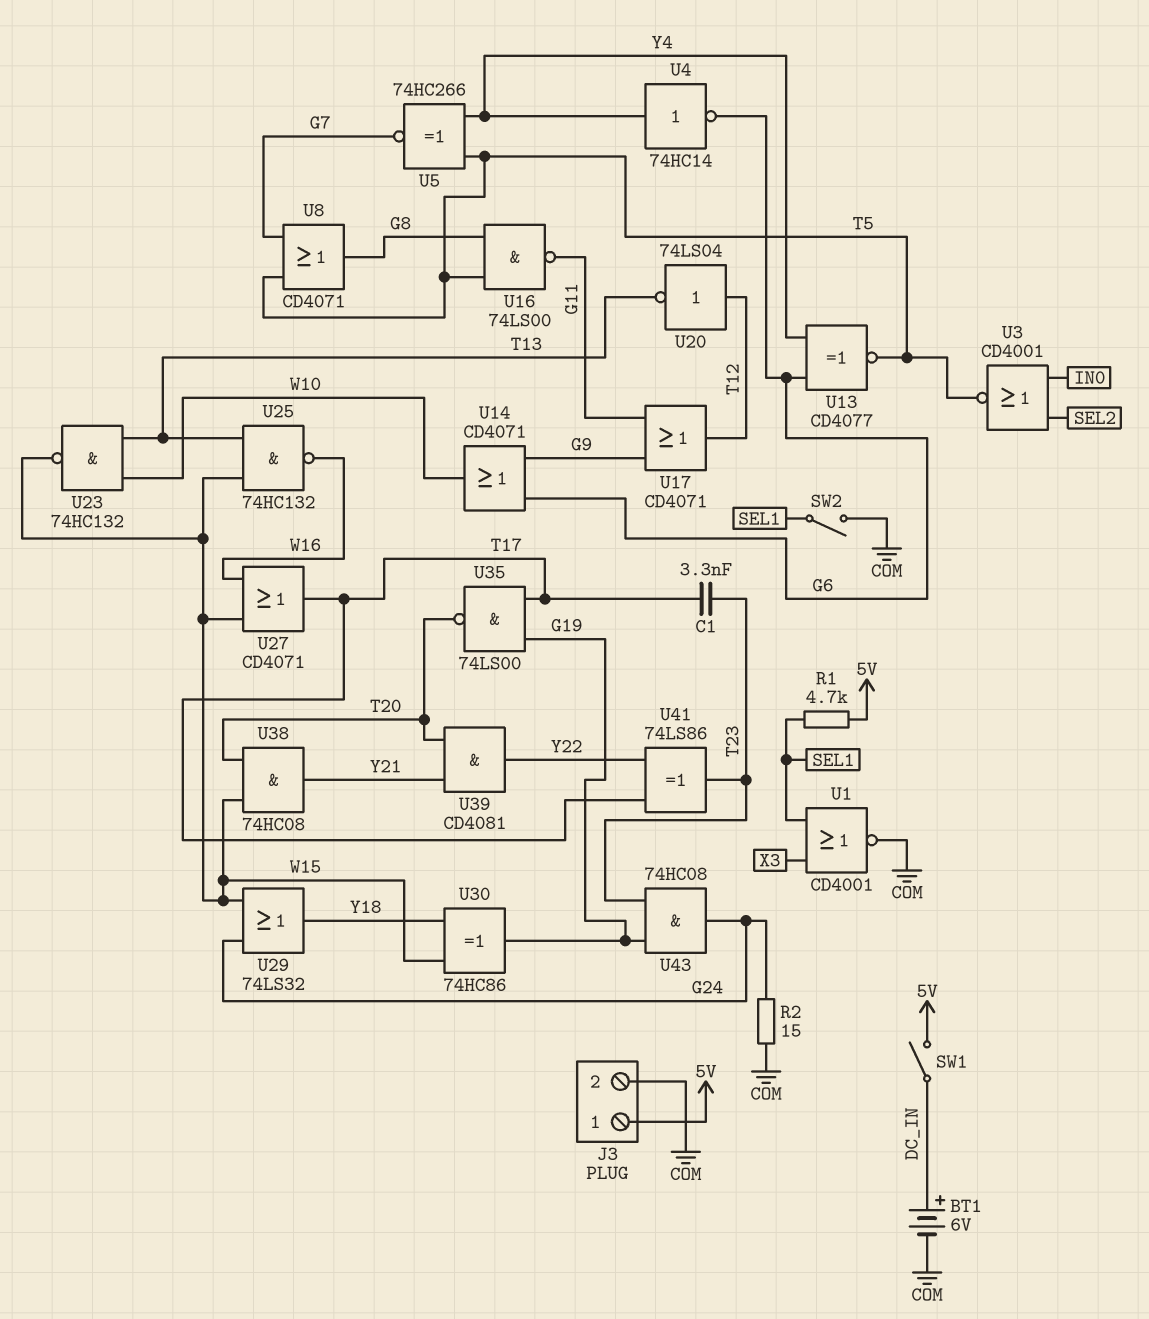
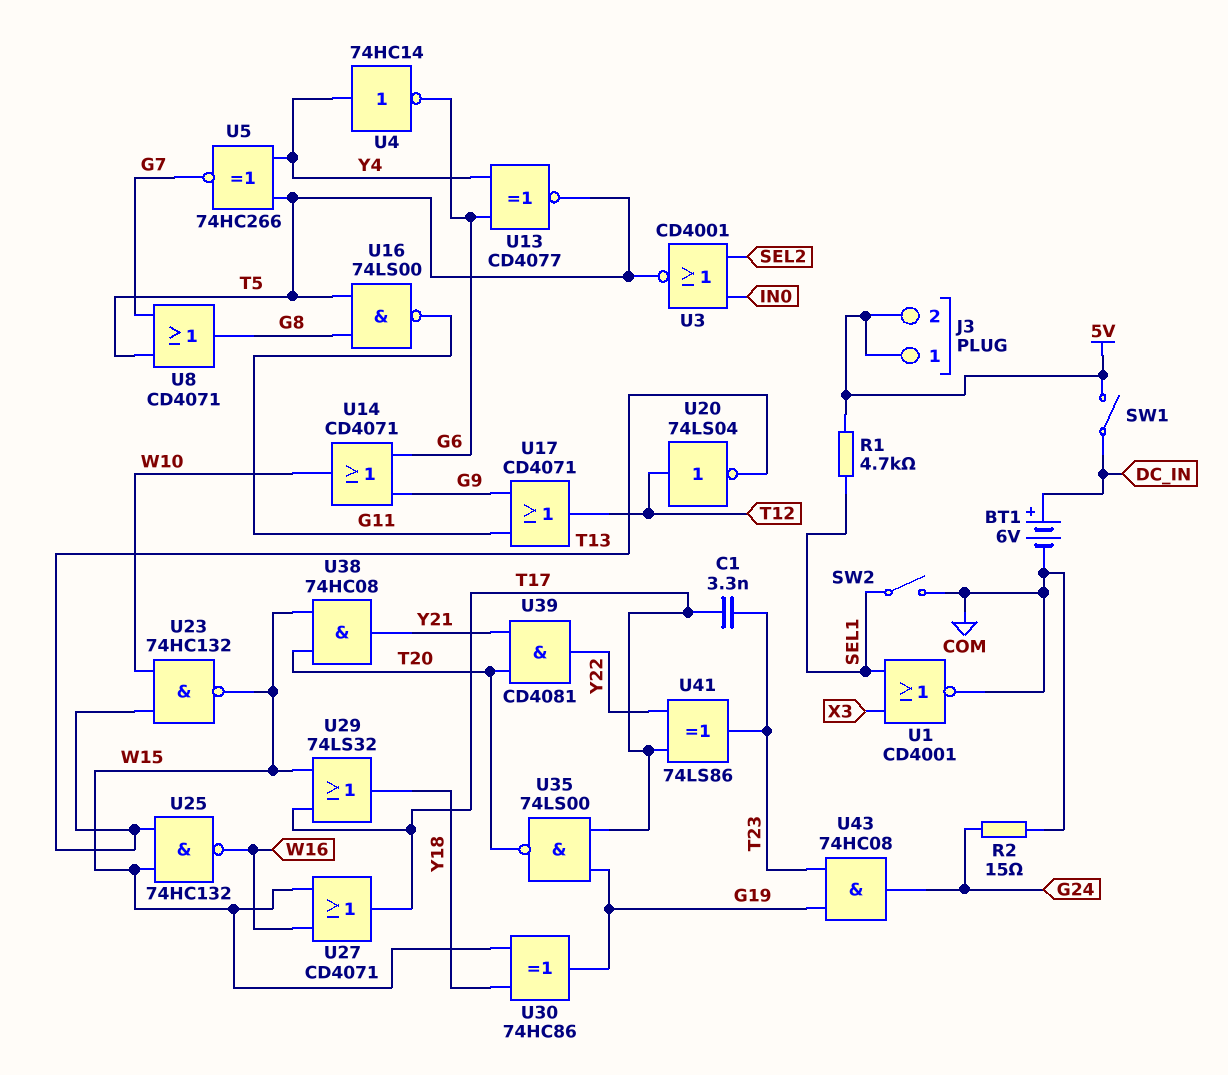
J3 pin 2: COM -> 5V
U29: OR 74LS32 (in G24, in W15, out Y18) -> OR 74LS32 (in T17, in W15, out Y18)

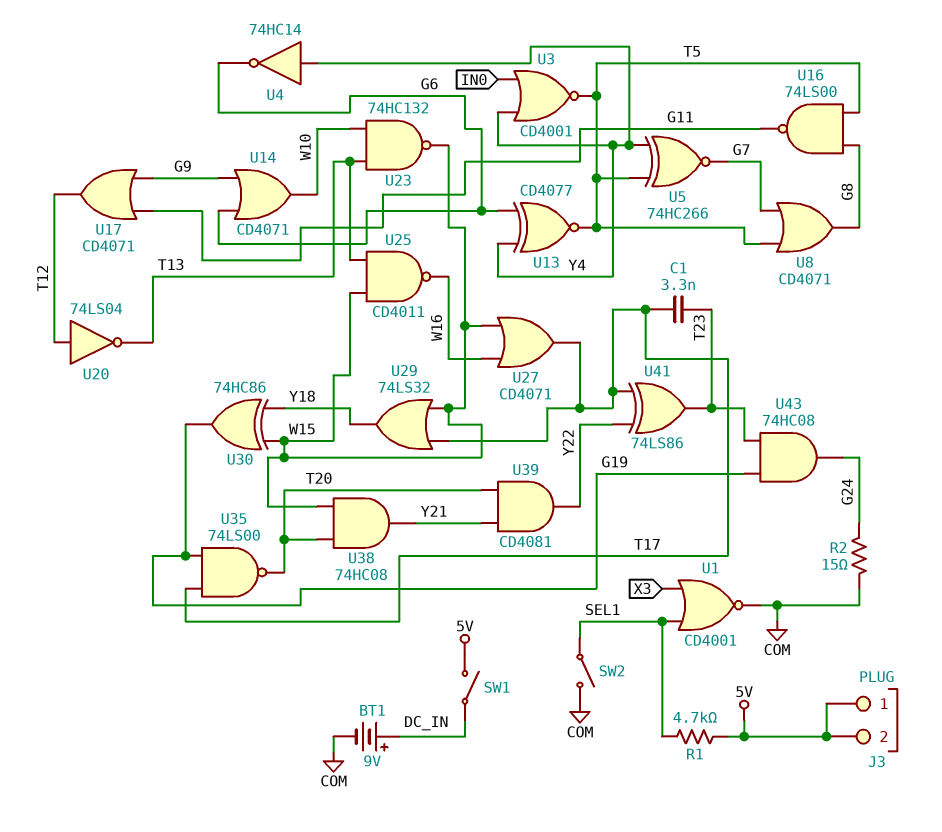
BT1: 6V (plus DC_IN, minus COM) -> 9V (plus DC_IN, minus COM)
U3: NOR CD4001 (in IN0, in SEL2, out T5) -> NOR CD4001 (in IN0, in Y4, out T5)
U25: NAND 74HC132 (in T13, in W15, out W16) -> NAND CD4011 (in T13, in W15, out W16)

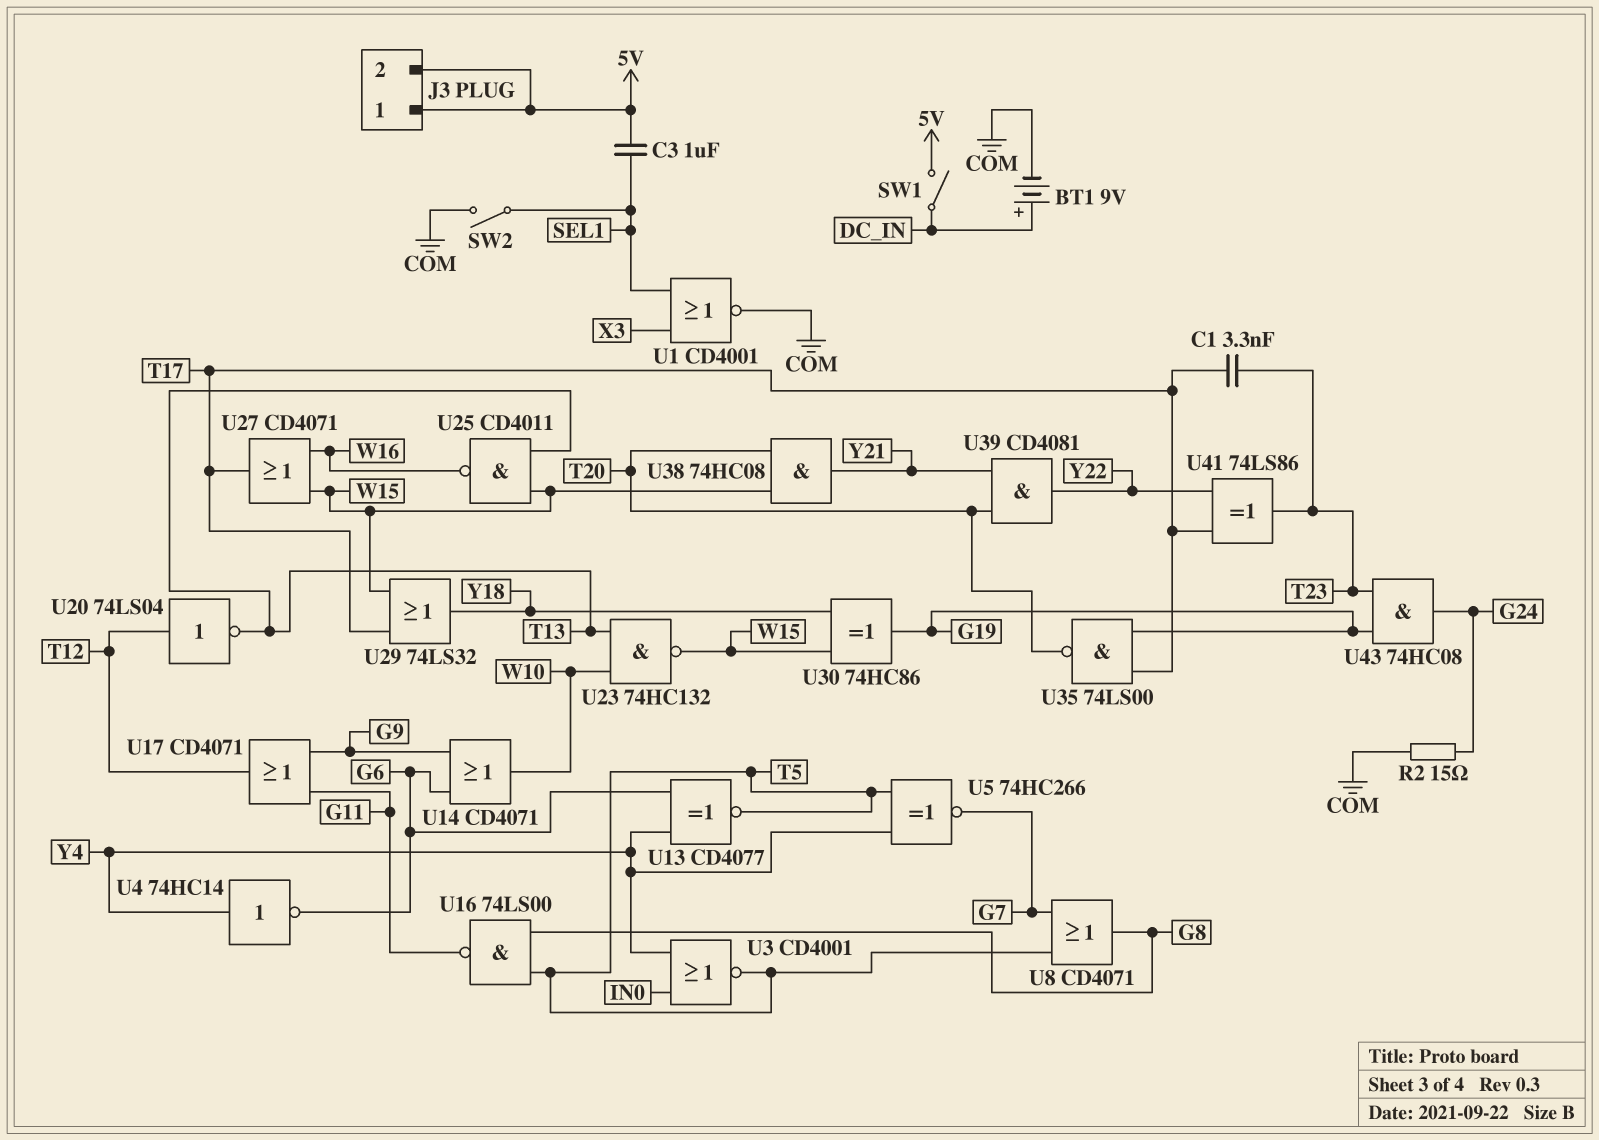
C3: none -> 1uF (5V, SEL1)
R1: 4.7k (5V, SEL1) -> none

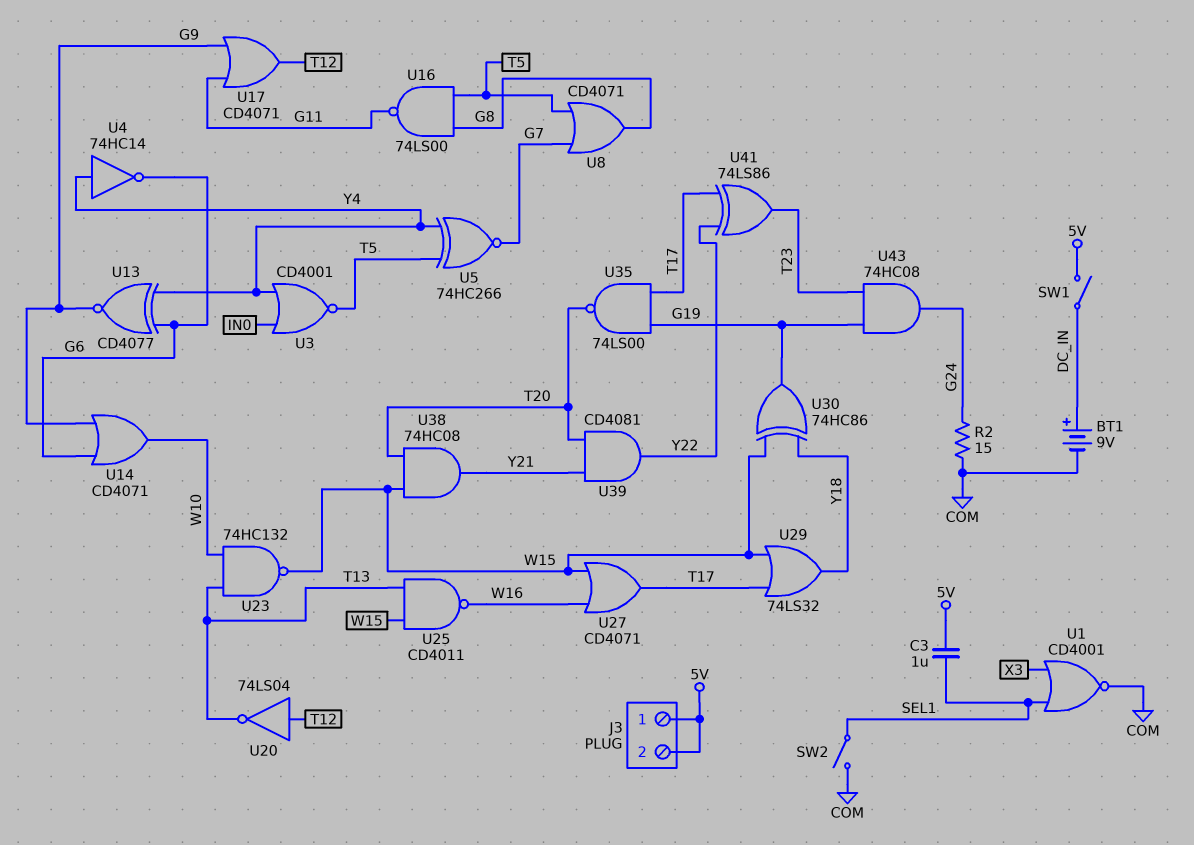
C1: 3.3nF (T17, T23) -> none
U13: XNOR CD4077 (in G6, in Y4, out T5) -> XNOR CD4077 (in G6, in Y4, out G9)

